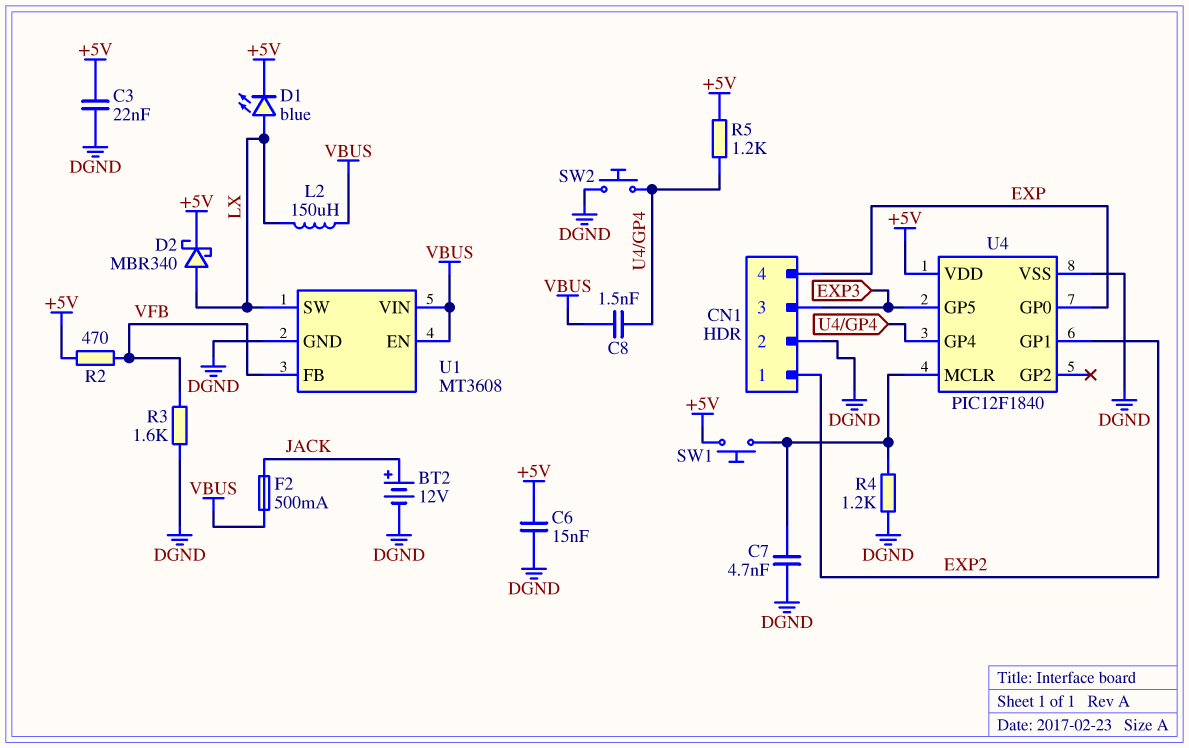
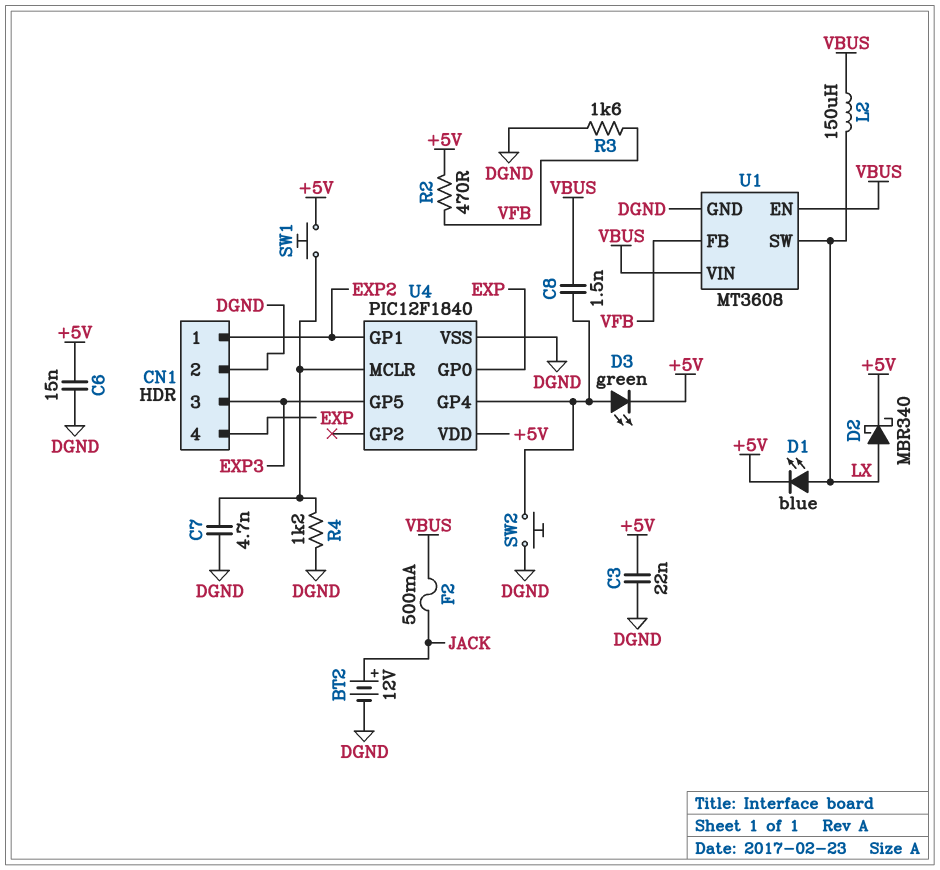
D3: none -> LED green (A U4/GP4, K +5V)
R5: 1.2k (+5V, U4/GP4) -> none

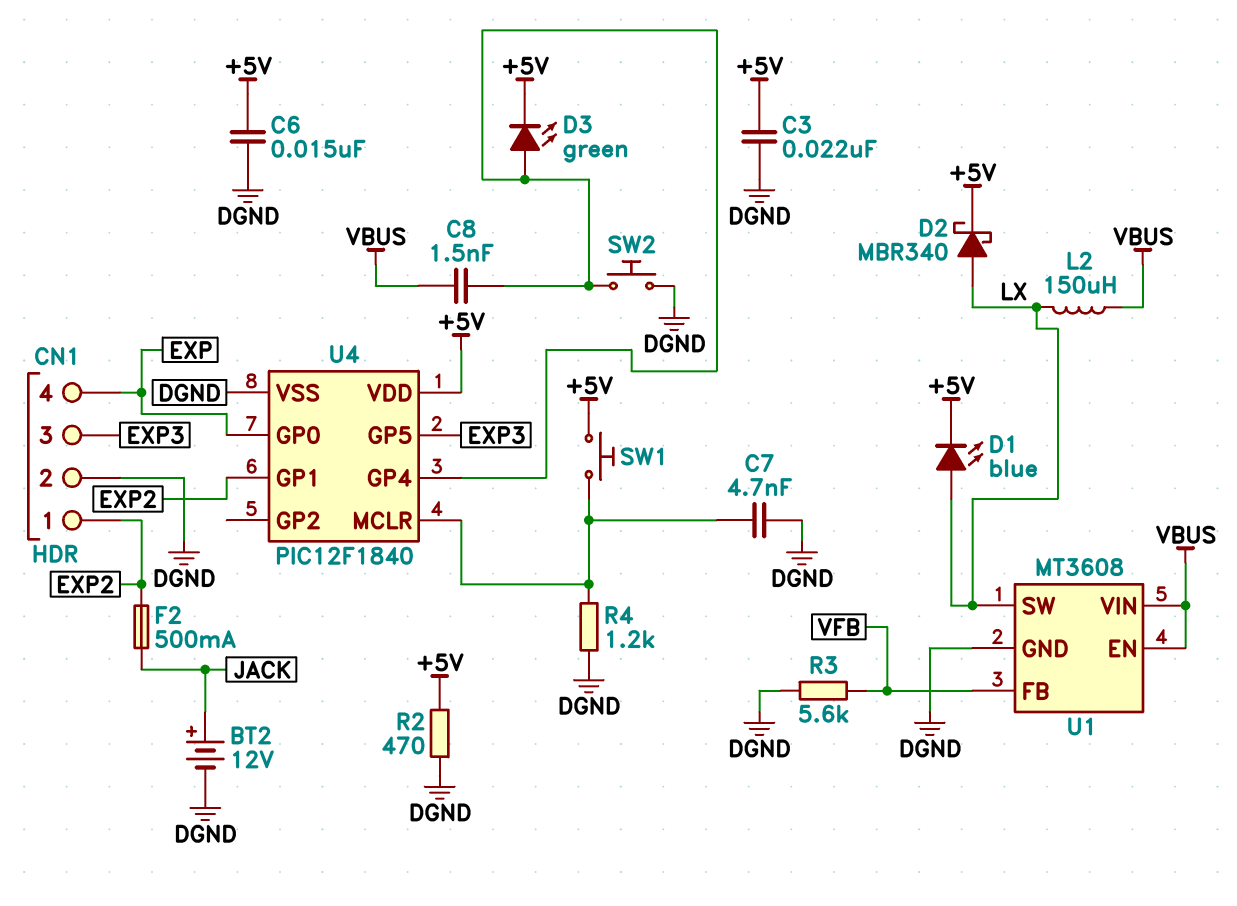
F2: 500mA (JACK, VBUS) -> 500mA (EXP2, JACK)
R2: 470 (+5V, VFB) -> 470 (+5V, DGND)
R3: 1.6k (DGND, VFB) -> 5.6k (DGND, VFB)

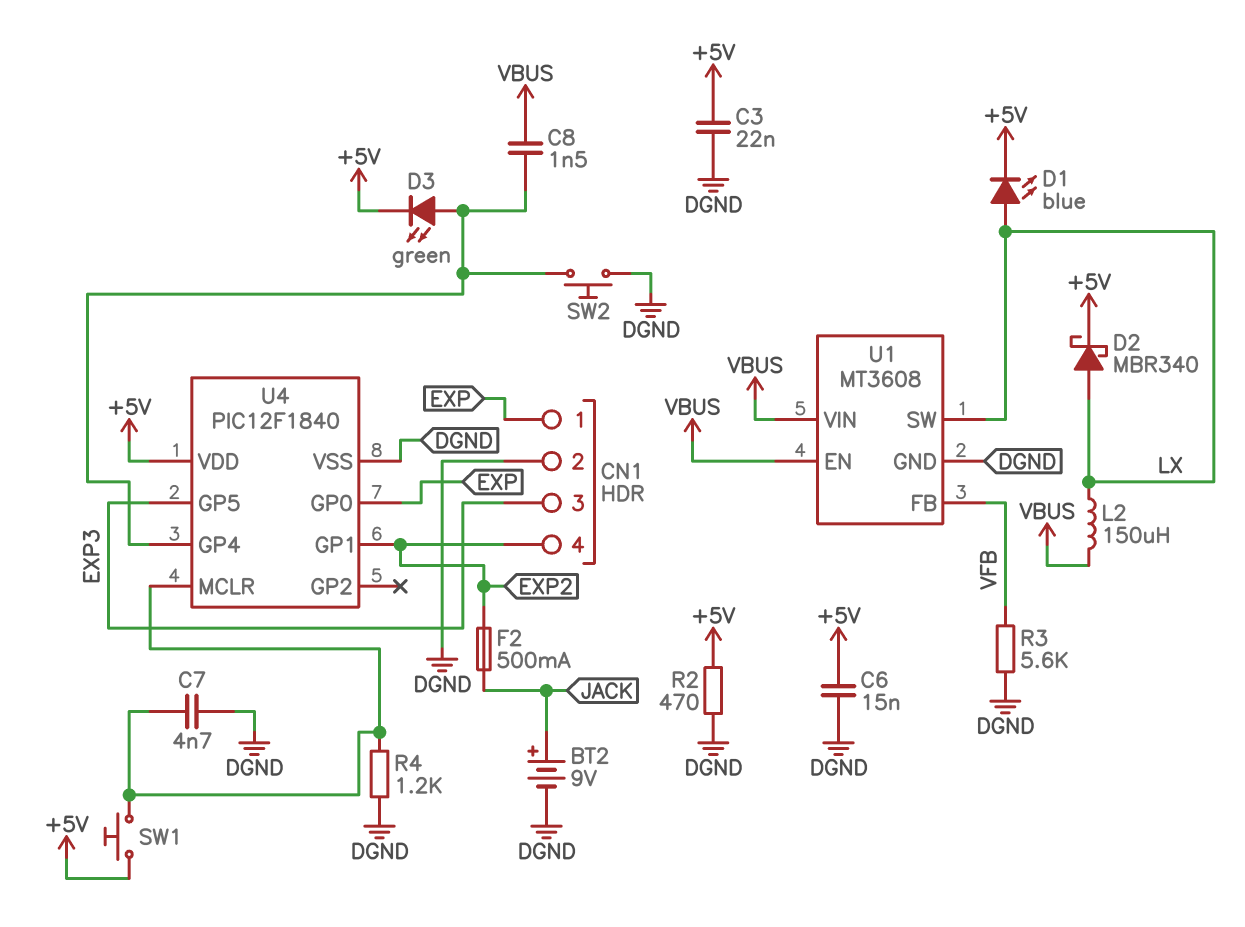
BT2: 12V (plus JACK, minus DGND) -> 9V (plus JACK, minus DGND)
CN1 pin 1: EXP2 -> EXP
CN1 pin 4: EXP -> EXP2

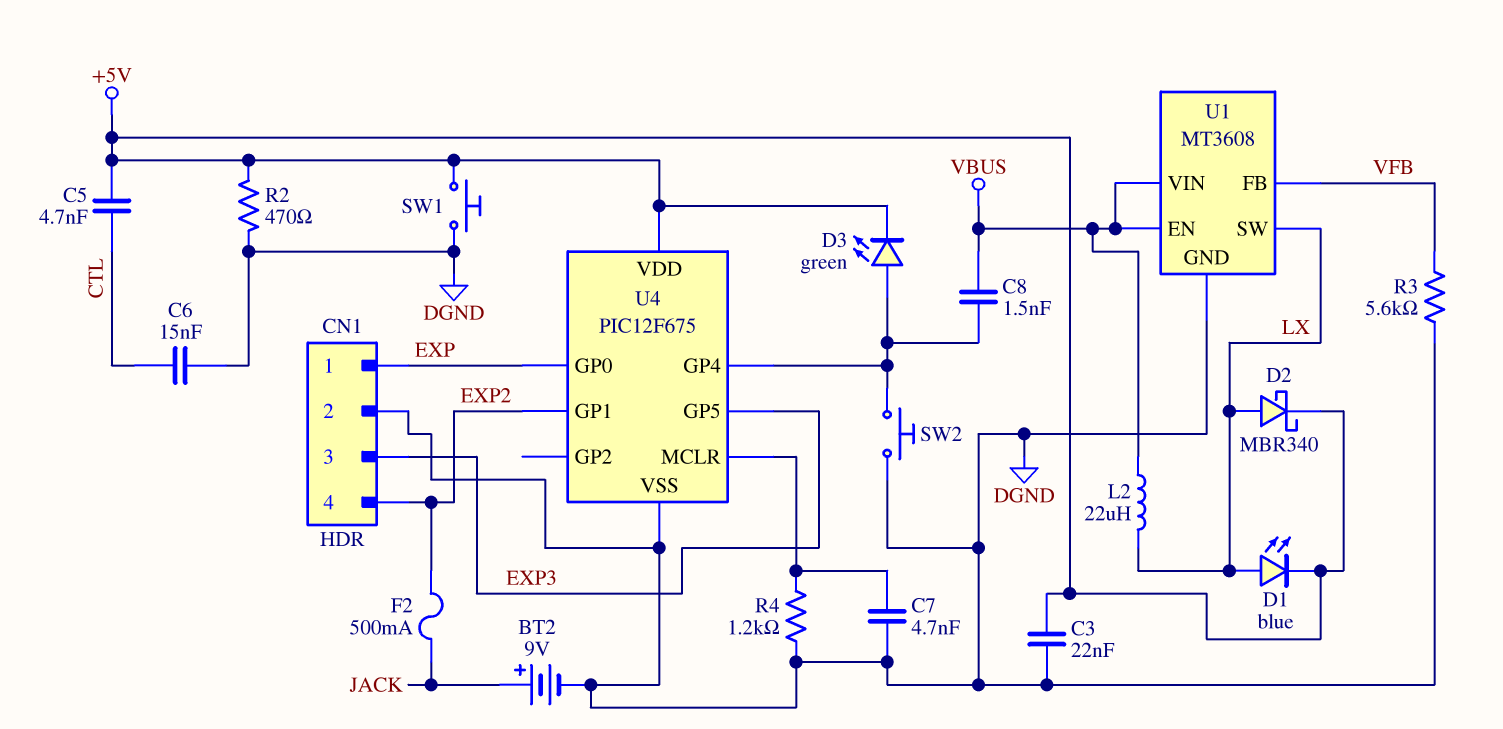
C5: none -> 4.7nF (+5V, CTL)
C6: 15nF (+5V, DGND) -> 15nF (CTL, DGND)
L2: 150uH (LX, VBUS) -> 22uH (LX, VBUS)
SW1: button (+5V, U4/MCLR) -> button (+5V, DGND)
U4: PIC12F1840 -> PIC12F675

